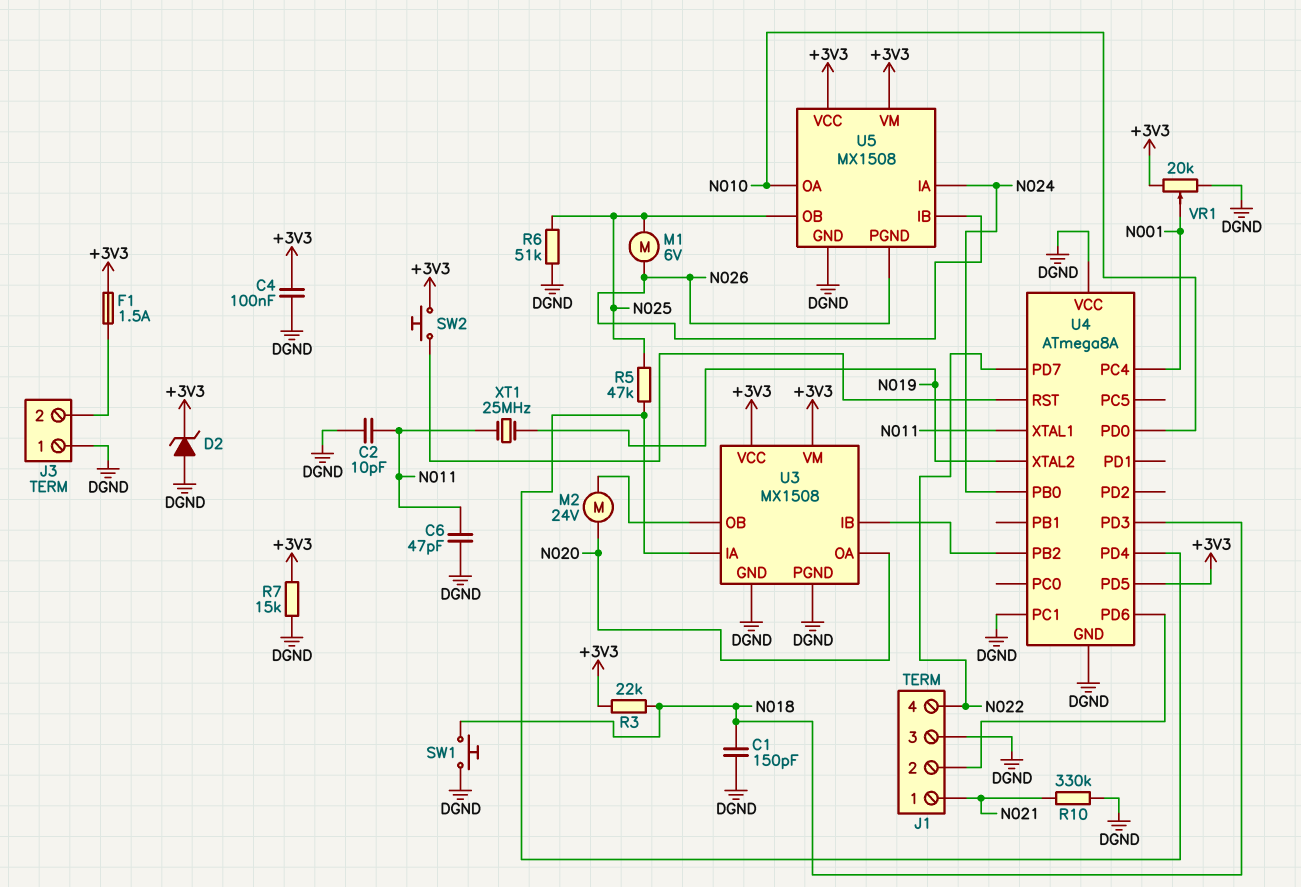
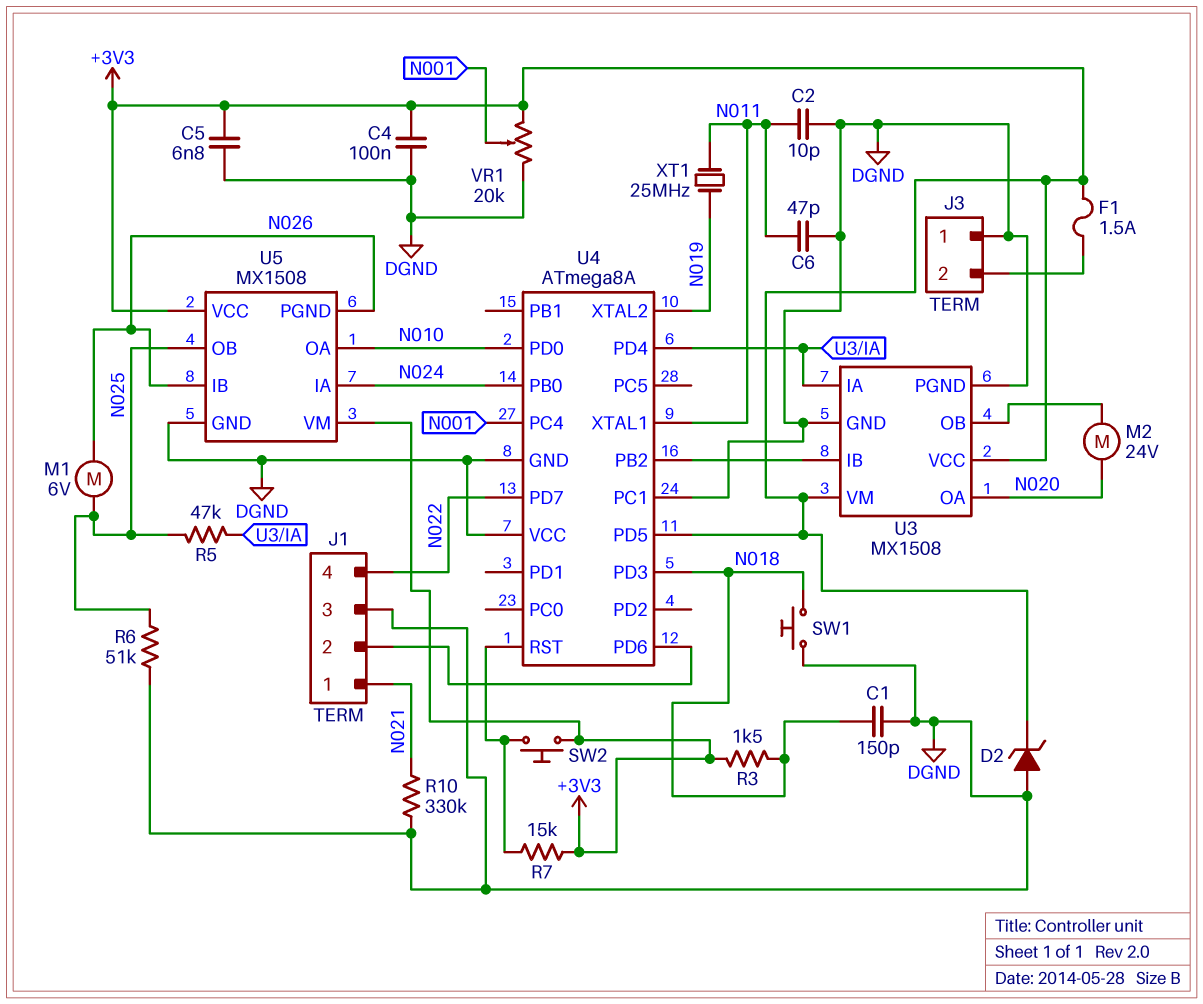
C5: none -> 6.8nF (+3V3, DGND)
R3: 22k (+3V3, N018) -> 1.5k (+3V3, N018)
R7: 15k (+3V3, DGND) -> 15k (+3V3, U4/RST)

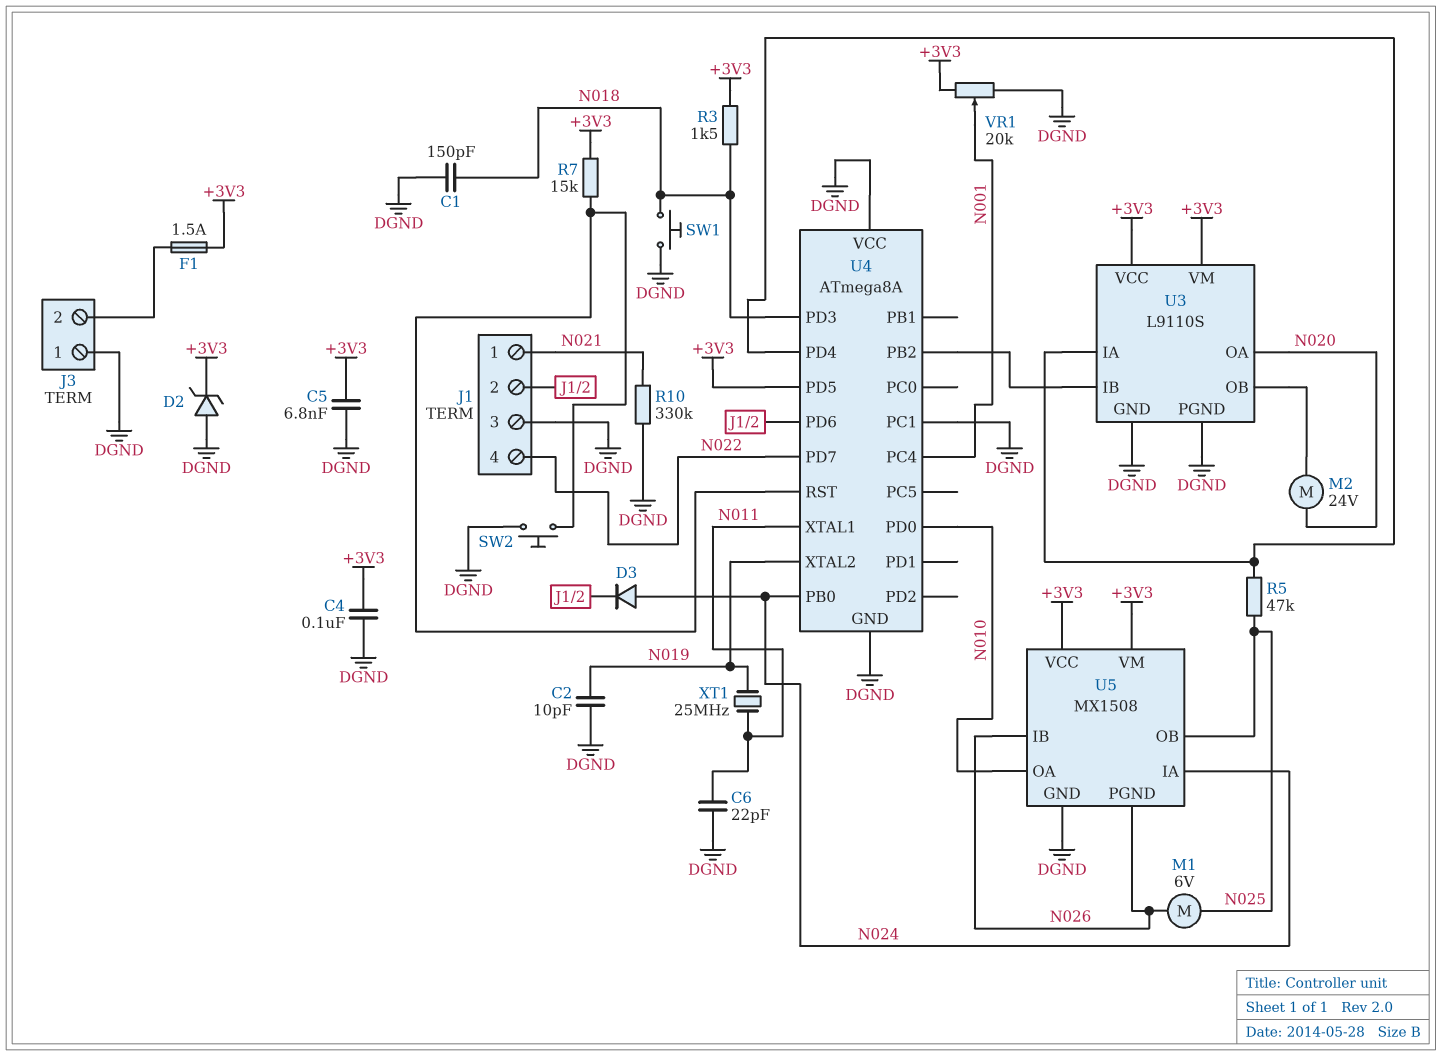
C2: 10pF (DGND, N011) -> 10pF (DGND, N019)
C6: 47pF (DGND, N011) -> 22pF (DGND, N011)
D3: none -> diode (A N024, K J1/2)
R6: 51k (DGND, N025) -> none
SW2: button (+3V3, U4/RST) -> button (DGND, U4/RST)
U3: MX1508 -> L9110S

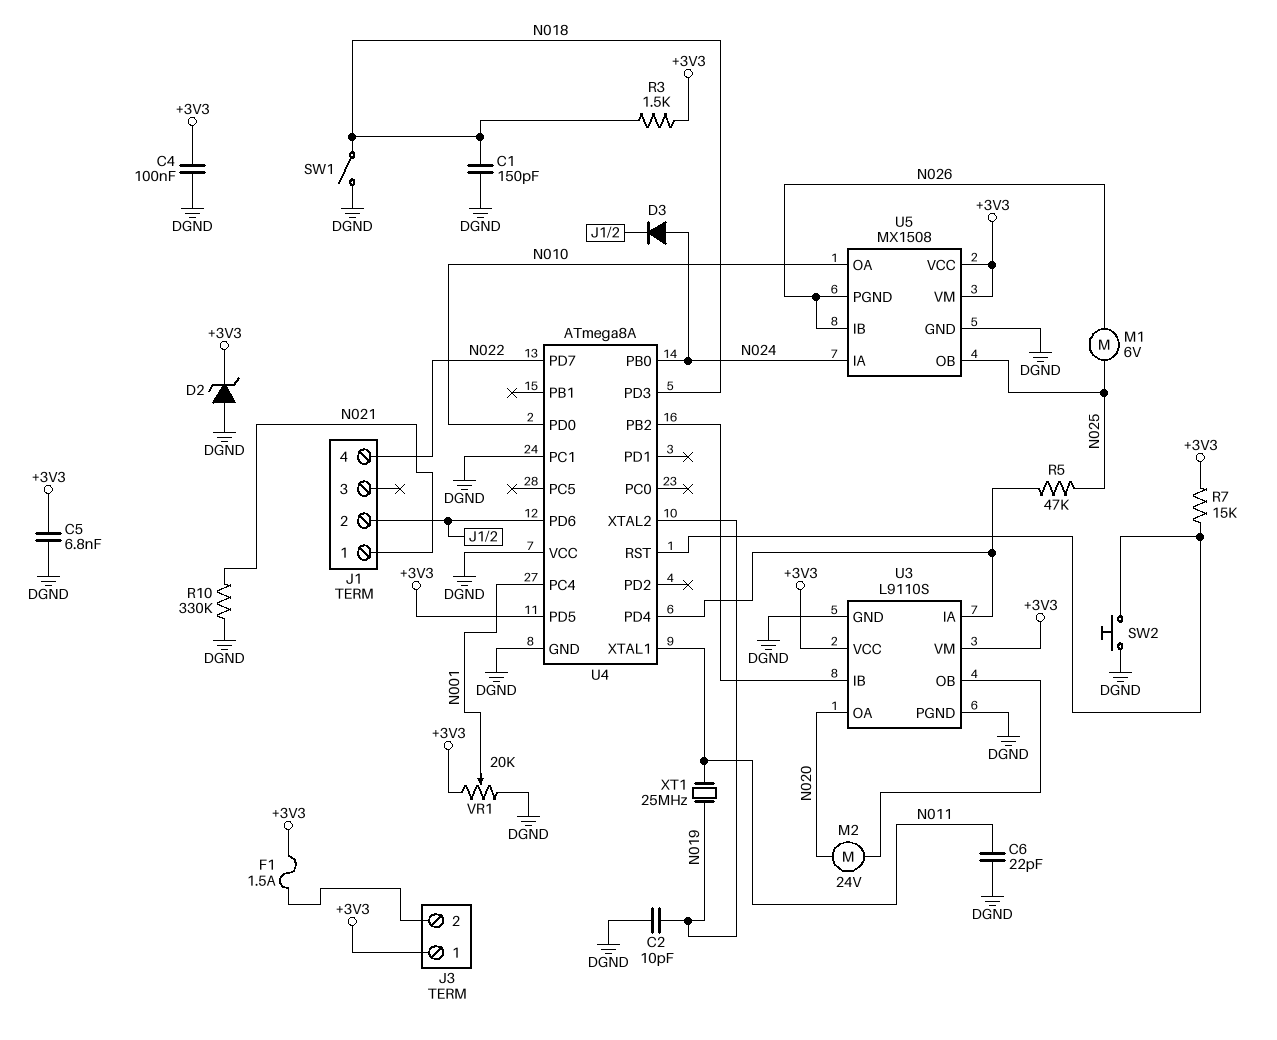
J1 pin 3: DGND -> none
J3 pin 1: DGND -> +3V3
SW1: button (DGND, N018) -> switch (DGND, N018)

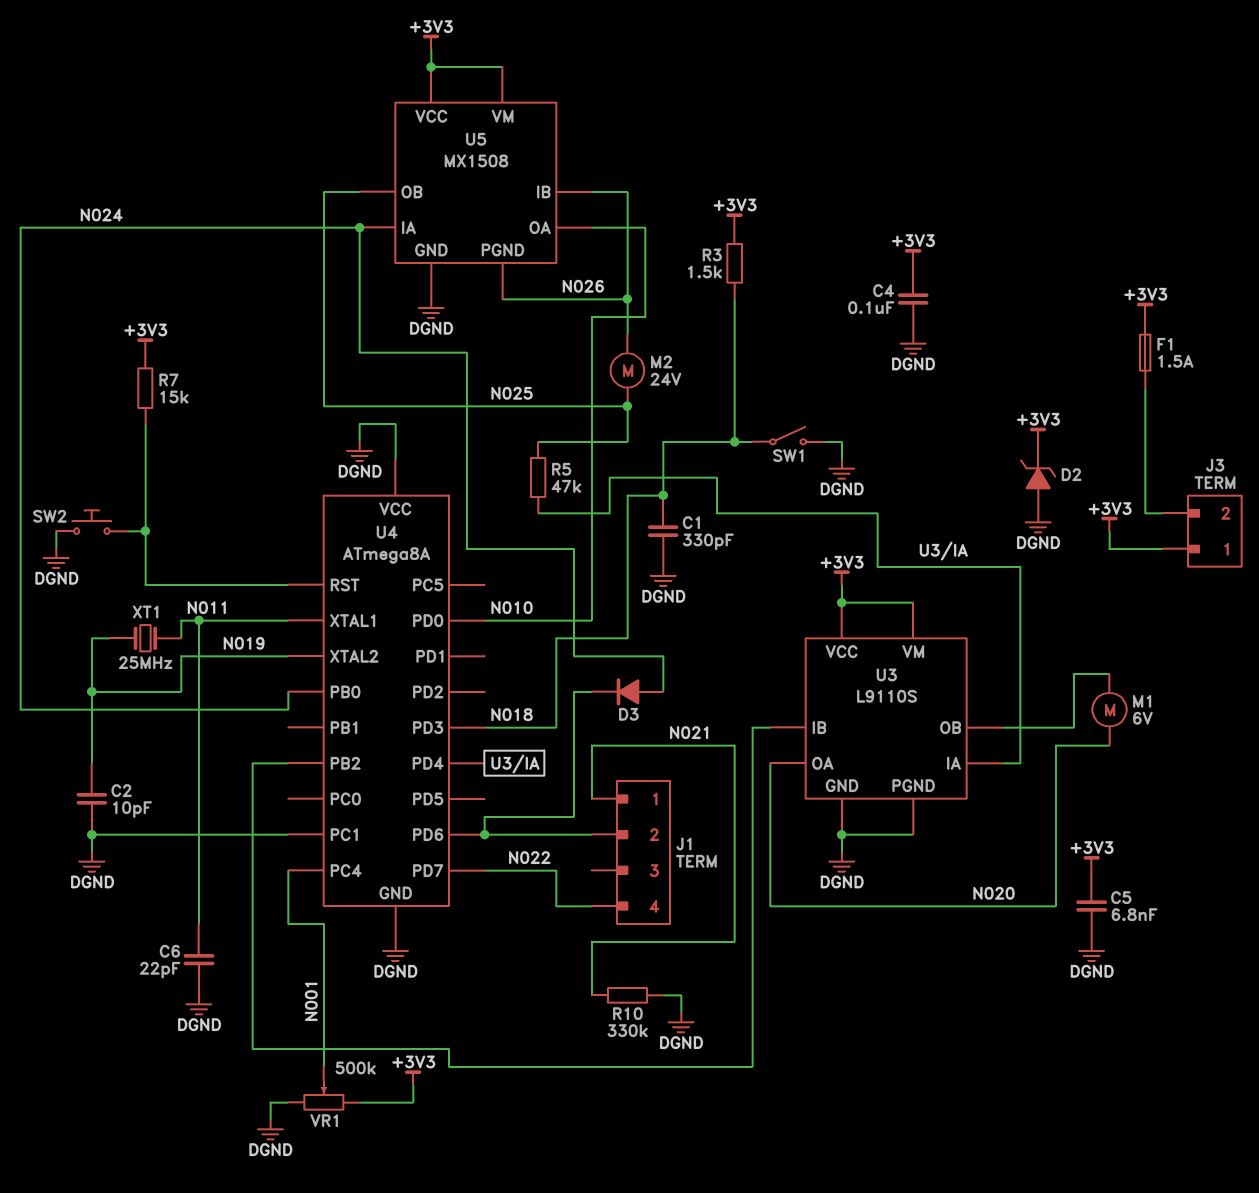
C1: 150pF (DGND, N018) -> 330pF (DGND, N018)
M1: motor 6V (N025, N026) -> motor 6V (N020, U3/OB)
M2: motor 24V (N020, U3/OB) -> motor 24V (N025, N026)
U4 pin PD5: +3V3 -> none
VR1: 20k (+3V3, DGND, wiper N001) -> 500k (+3V3, DGND, wiper N001)

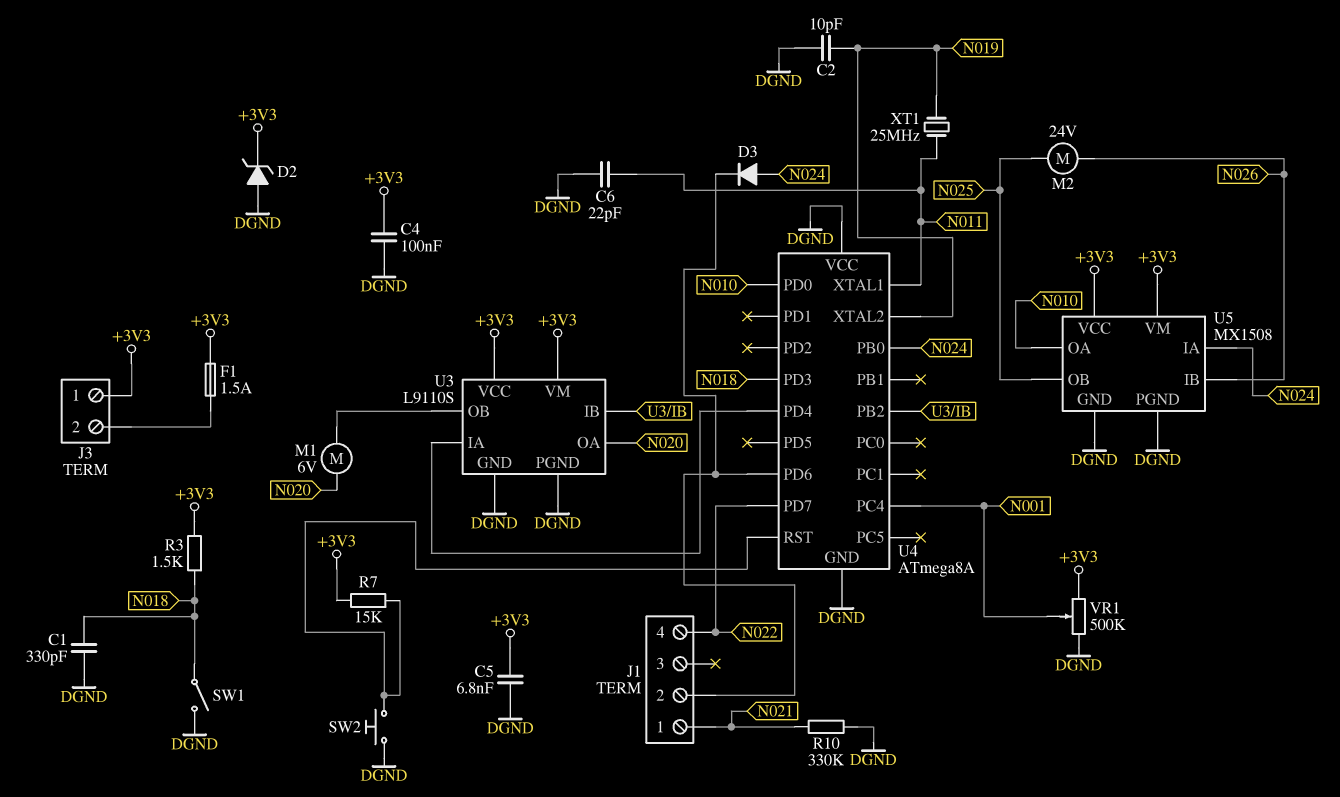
R5: 47k (N025, U3/IA) -> none
U4 pin PC1: DGND -> none
U5 pin PGND: N026 -> DGND

